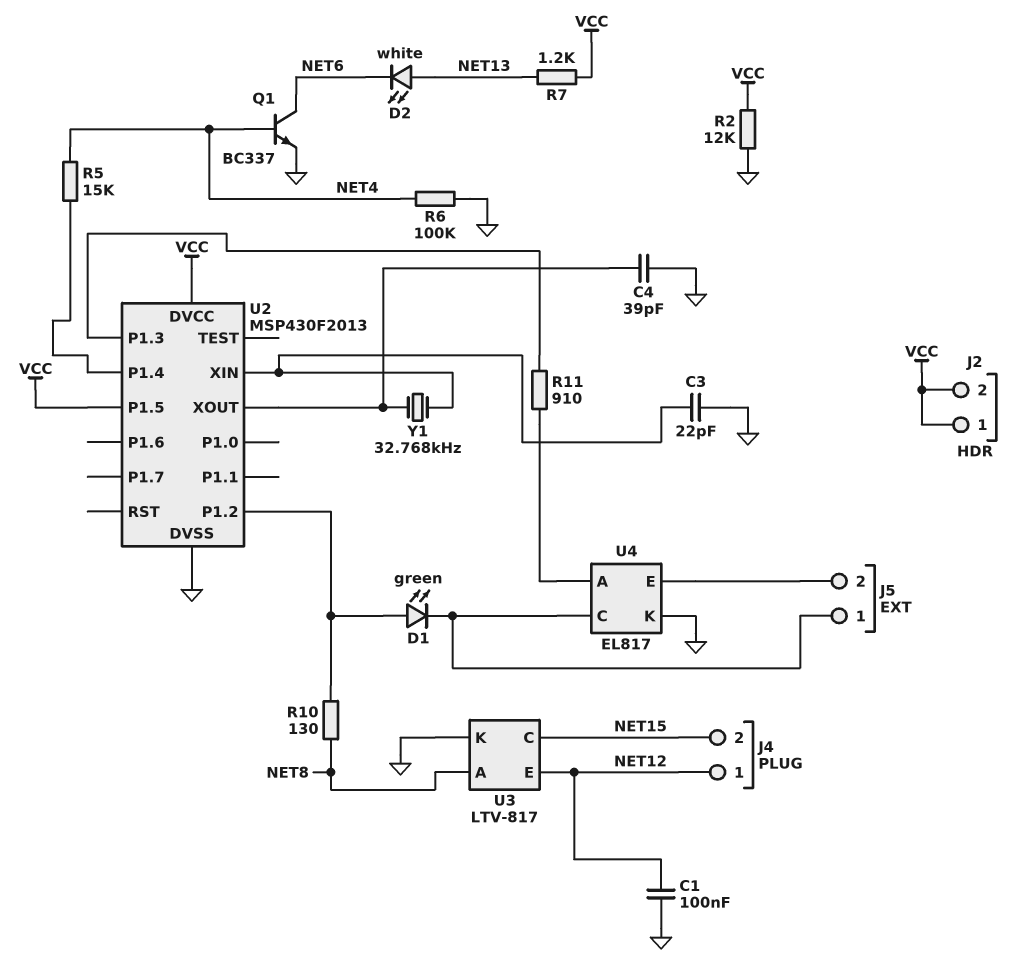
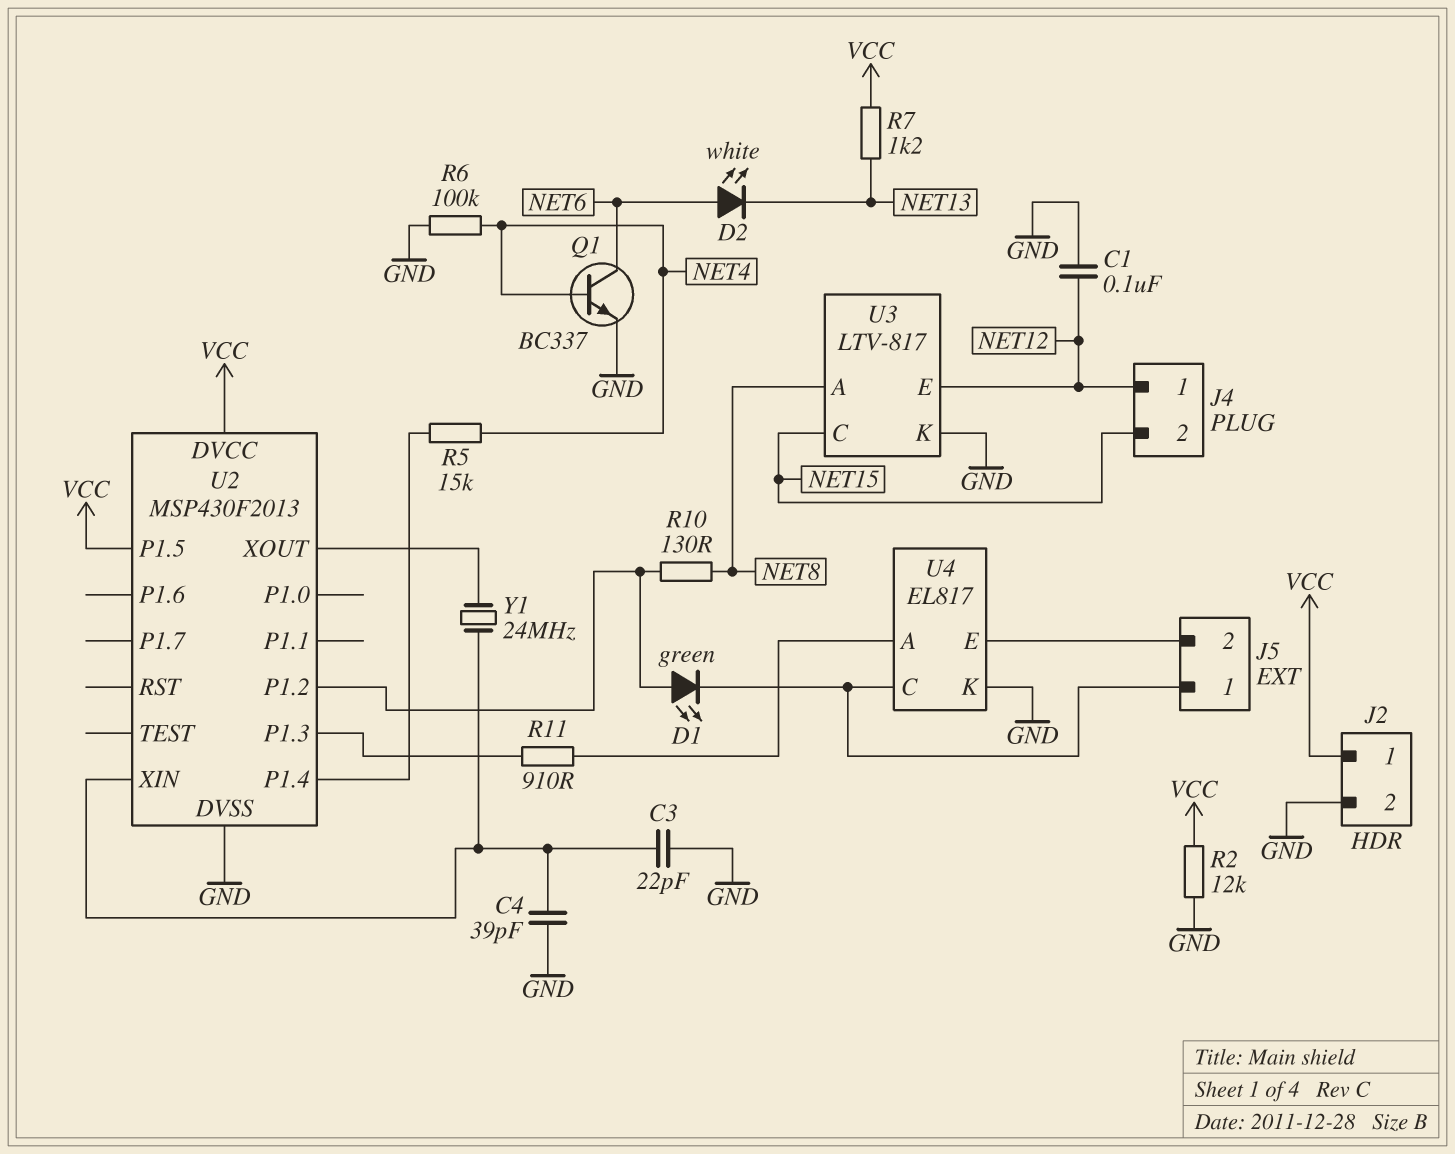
C4: 39pF (GND, U2/XOUT) -> 39pF (GND, U2/XIN)
D2: LED white (A NET13, K NET6) -> LED white (A NET6, K NET13)
J2 pin 2: VCC -> GND
Y1: 32.768kHz (U2/XIN, U2/XOUT) -> 24MHz (U2/XIN, U2/XOUT)

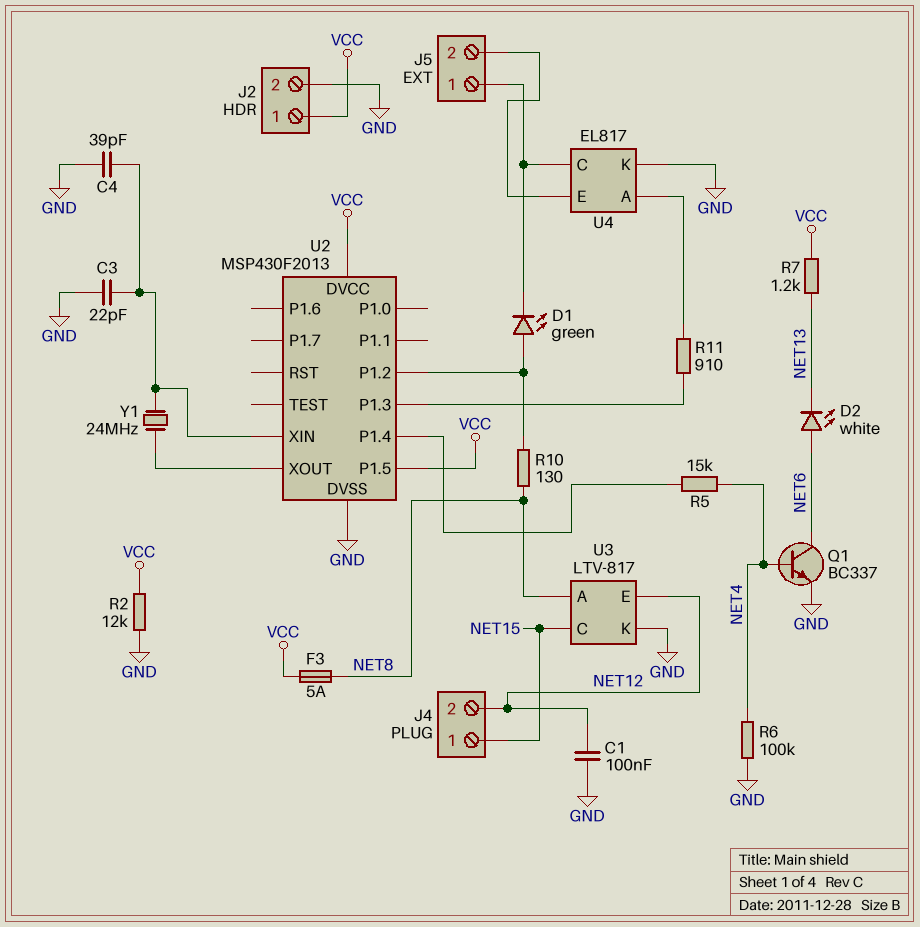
F3: none -> 5A (NET8, VCC)
J4 pin 1: NET12 -> NET15
J4 pin 2: NET15 -> NET12

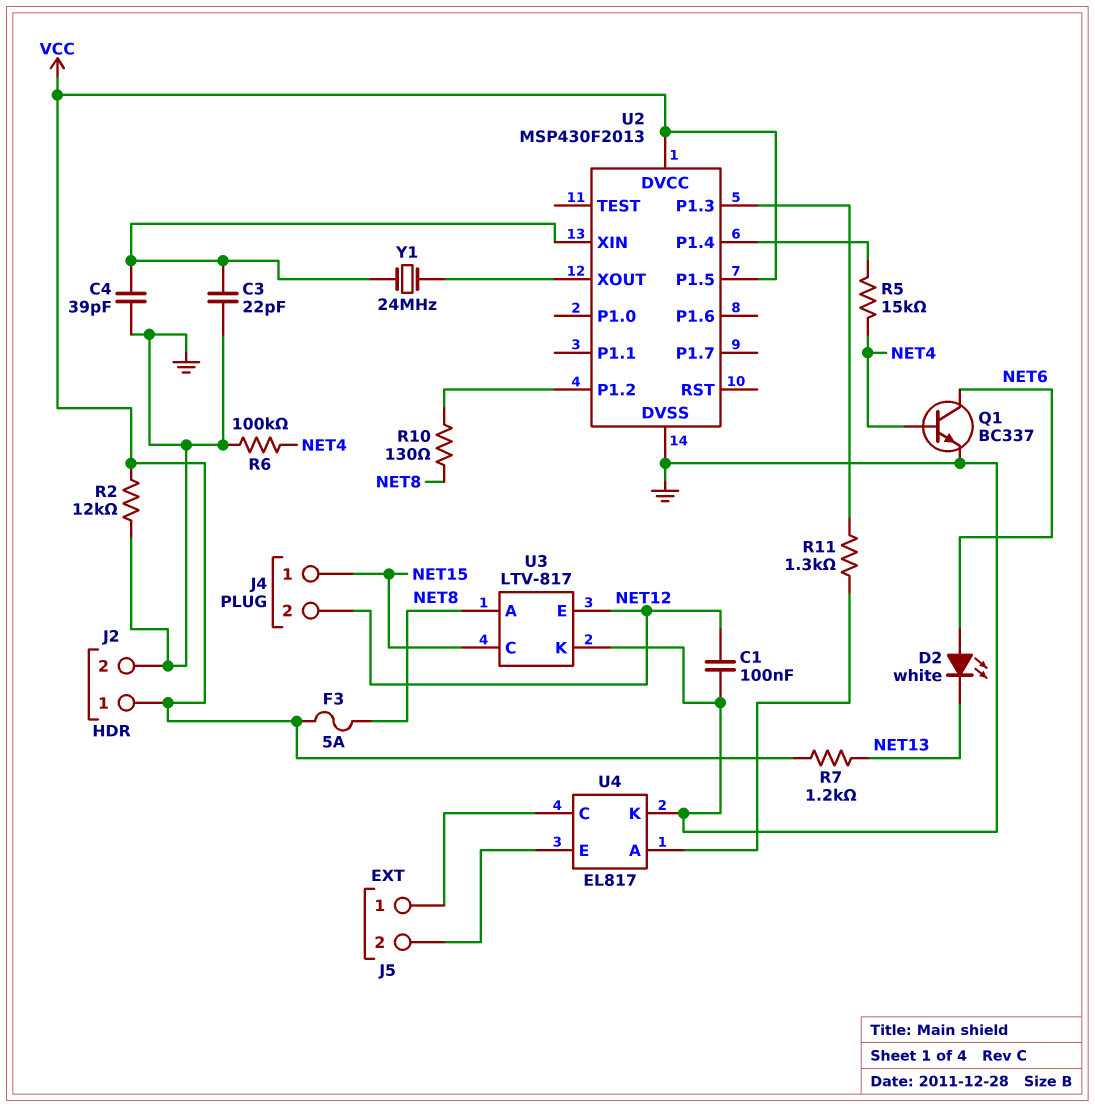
D1: LED green (A U2/P1.2, K J5/1) -> none
R11: 910 (U2/P1.3, U4/A) -> 1.3k (U2/P1.3, U4/A)

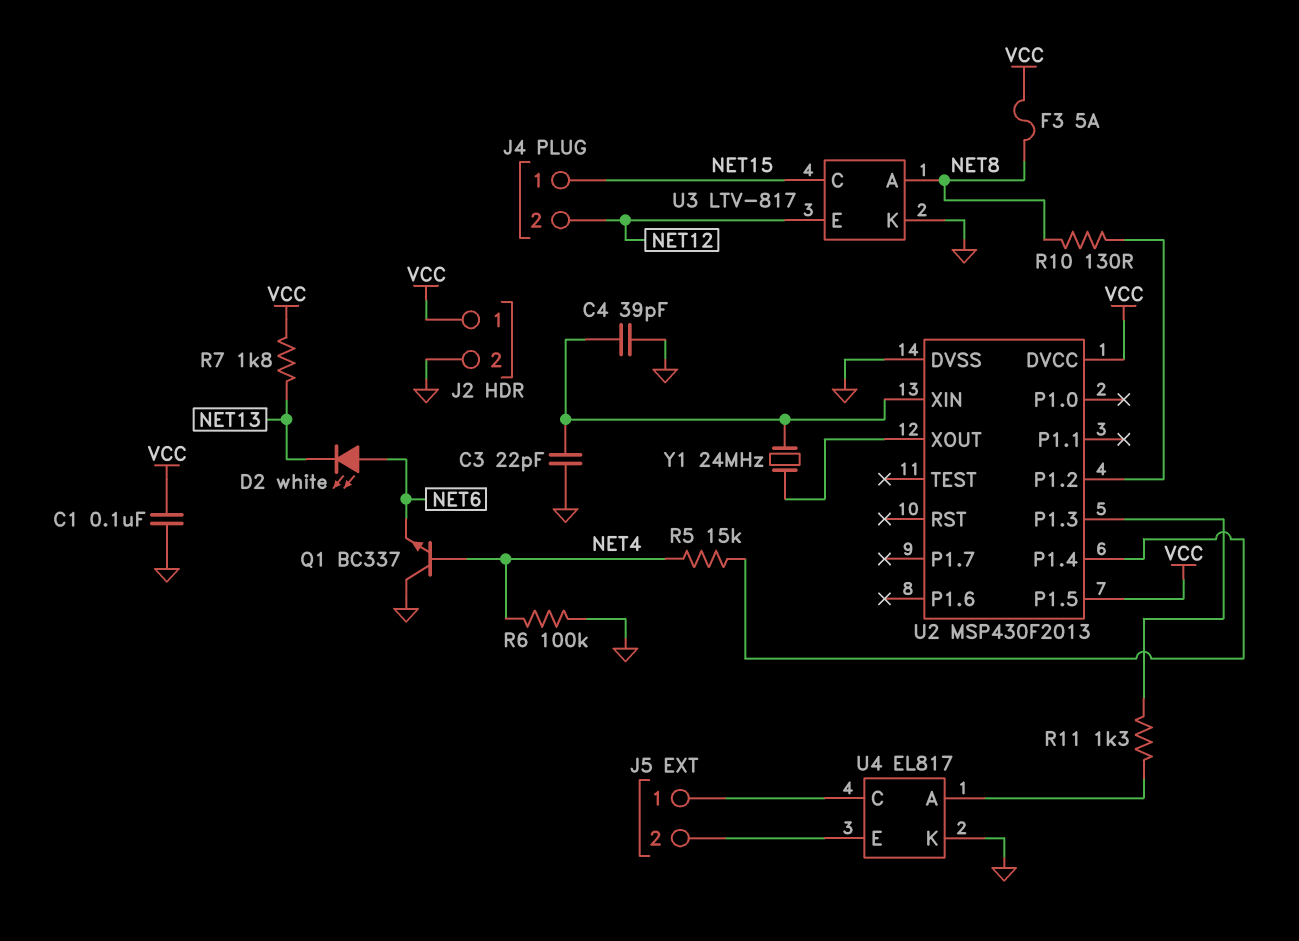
C1: 100nF (GND, NET12) -> 100nF (GND, VCC)
Q1: NPN BC337 (B NET4, C NET6, E GND) -> NPN BC337 (B NET4, C GND, E NET6)
R2: 12k (GND, VCC) -> none
R7: 1.2k (NET13, VCC) -> 1.8k (NET13, VCC)

